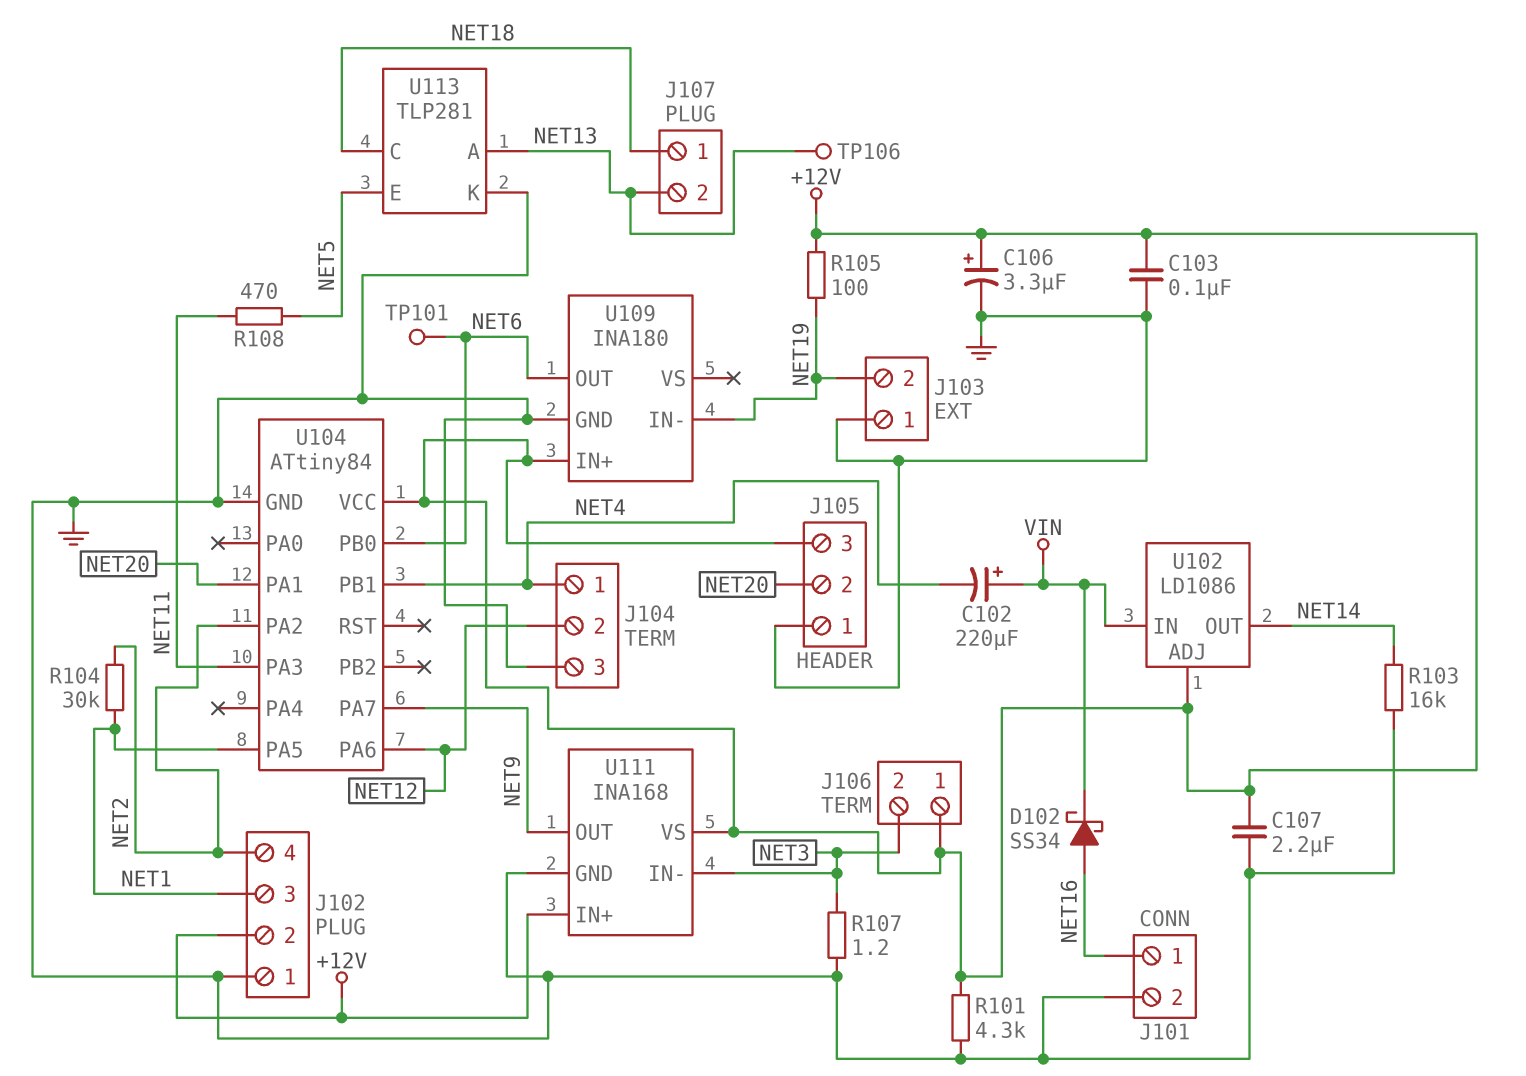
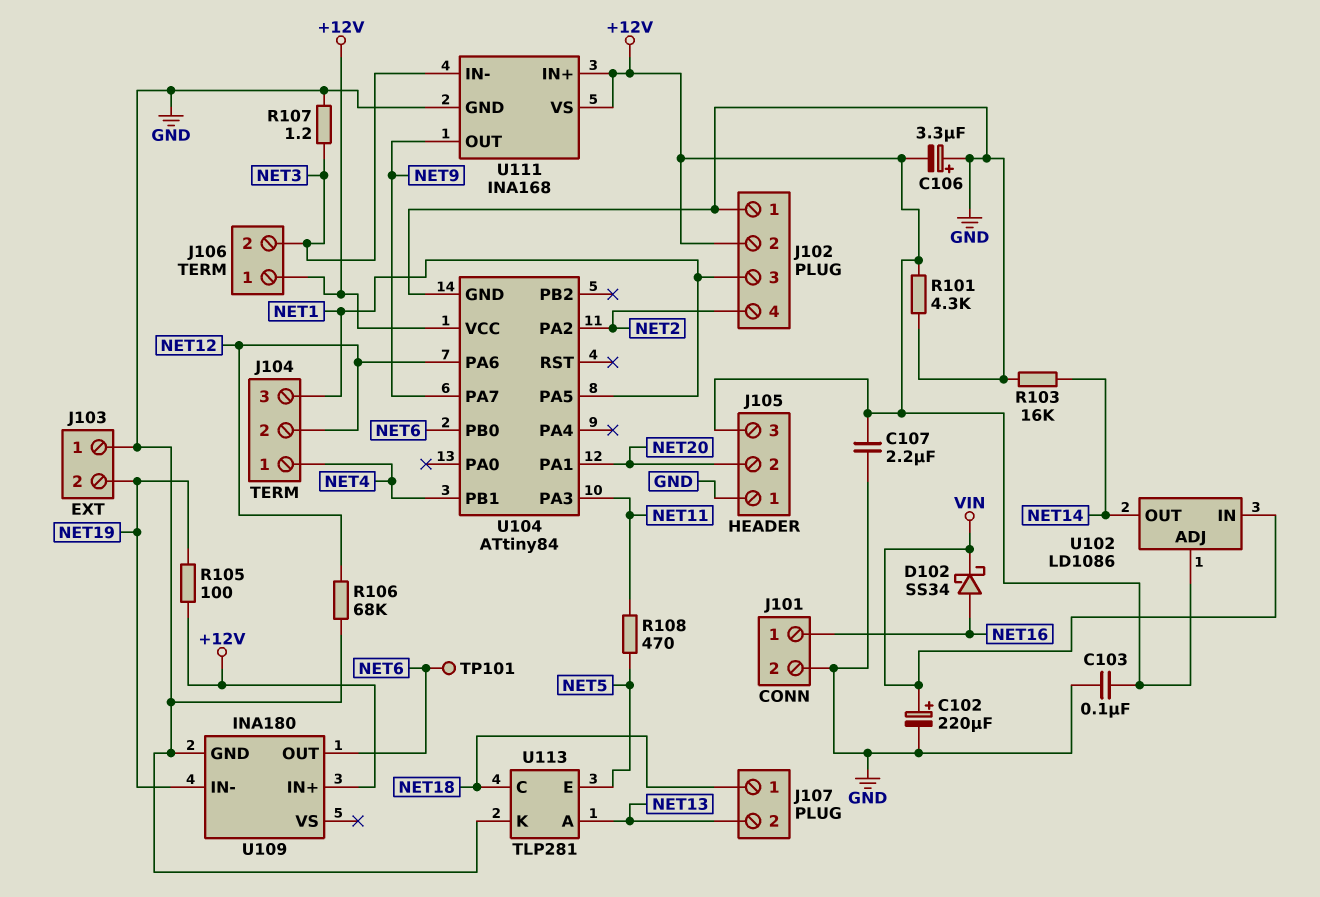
C102: 220uF (plus VIN, minus NET4) -> 220uF (plus VIN, minus GND)
C106: 3.3uF (plus +12V, minus GND) -> 3.3uF (plus GND, minus +12V)
J104 pin 3: GND -> NET1
R104: 30k (NET1, NET2) -> none
R106: none -> 68k (GND, NET12)
TP106: test point (NET13) -> none

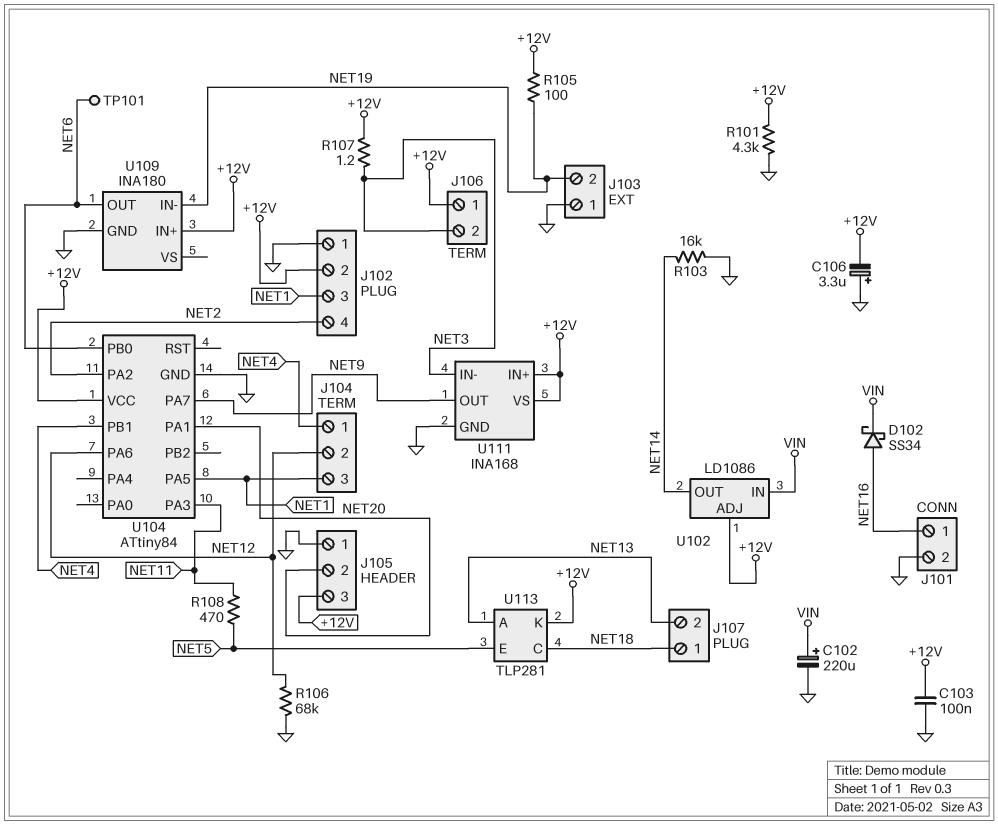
C107: 2.2uF (+12V, GND) -> none
R107: 1.2 (GND, NET3) -> 1.2 (+12V, NET3)
U113 pin K: GND -> +12V

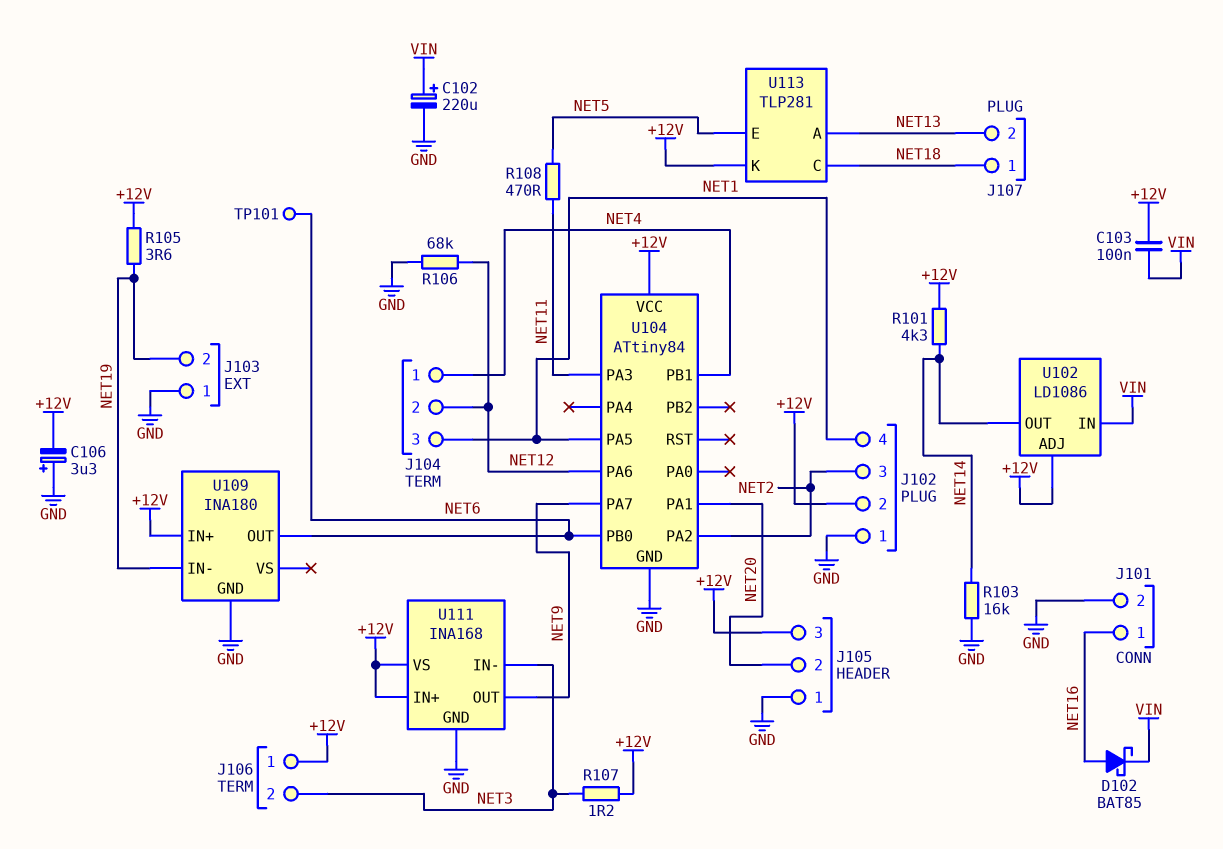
C103: 100nF (+12V, GND) -> 100nF (+12V, VIN)
D102: schottky SS34 (A NET16, K VIN) -> schottky BAT85 (A NET16, K VIN)
J102 pin 3: NET1 -> NET2
J102 pin 4: NET2 -> NET1
R101: 4.3k (+12V, GND) -> 4.3k (+12V, NET14)
R105: 100 (+12V, NET19) -> 3.6 (+12V, NET19)

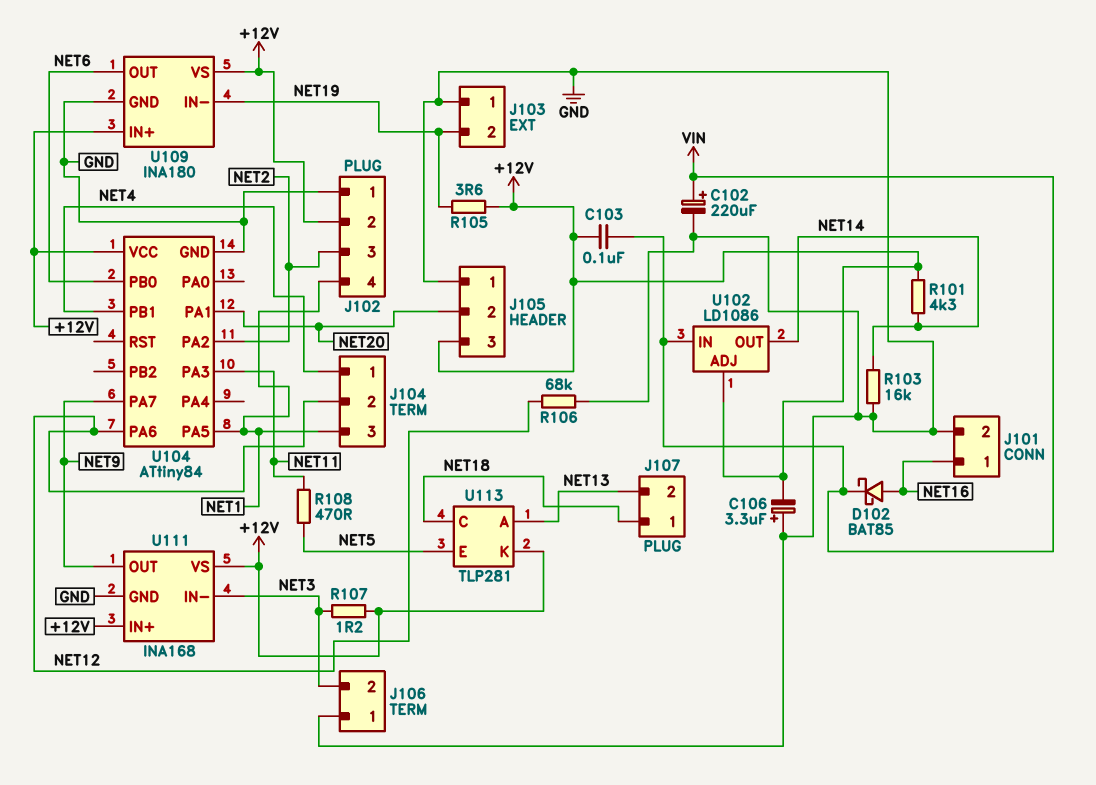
J106 pin 1: +12V -> GND
TP101: test point (NET6) -> none
U109 pin VS: none -> +12V

